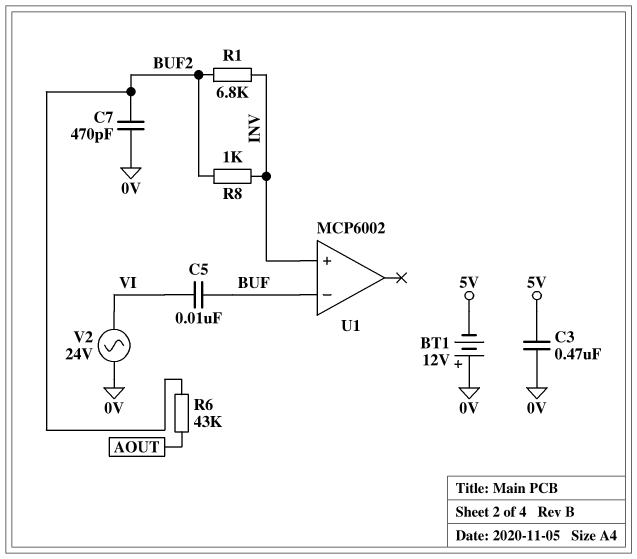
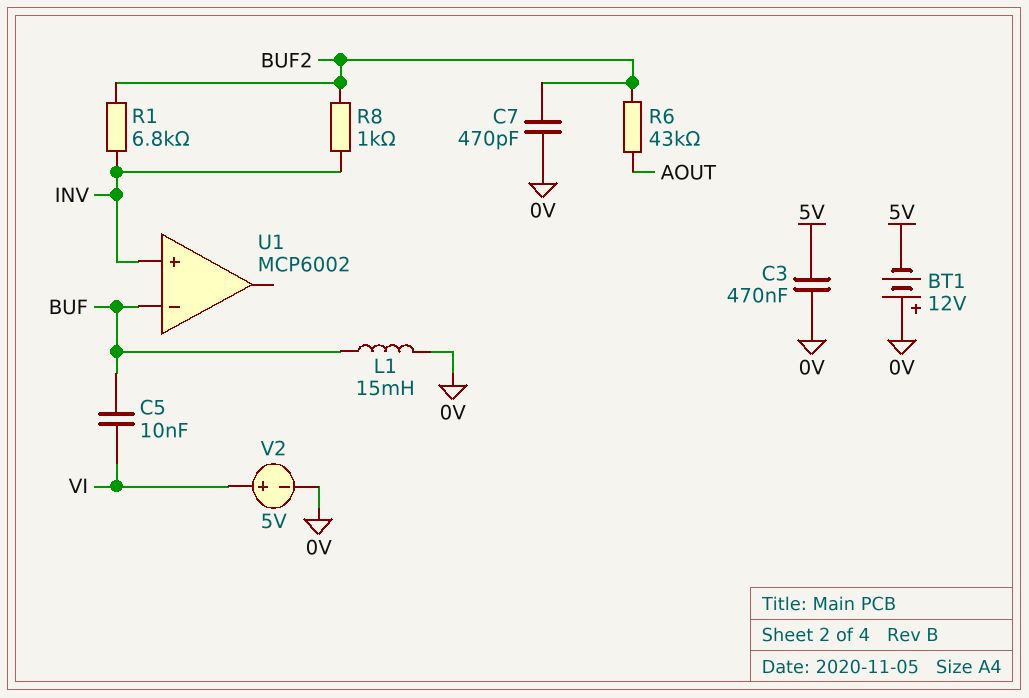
L1: none -> 15mH (0V, BUF)
V2: AC 24V (0V, VI) -> 5V (plus VI, minus 0V)

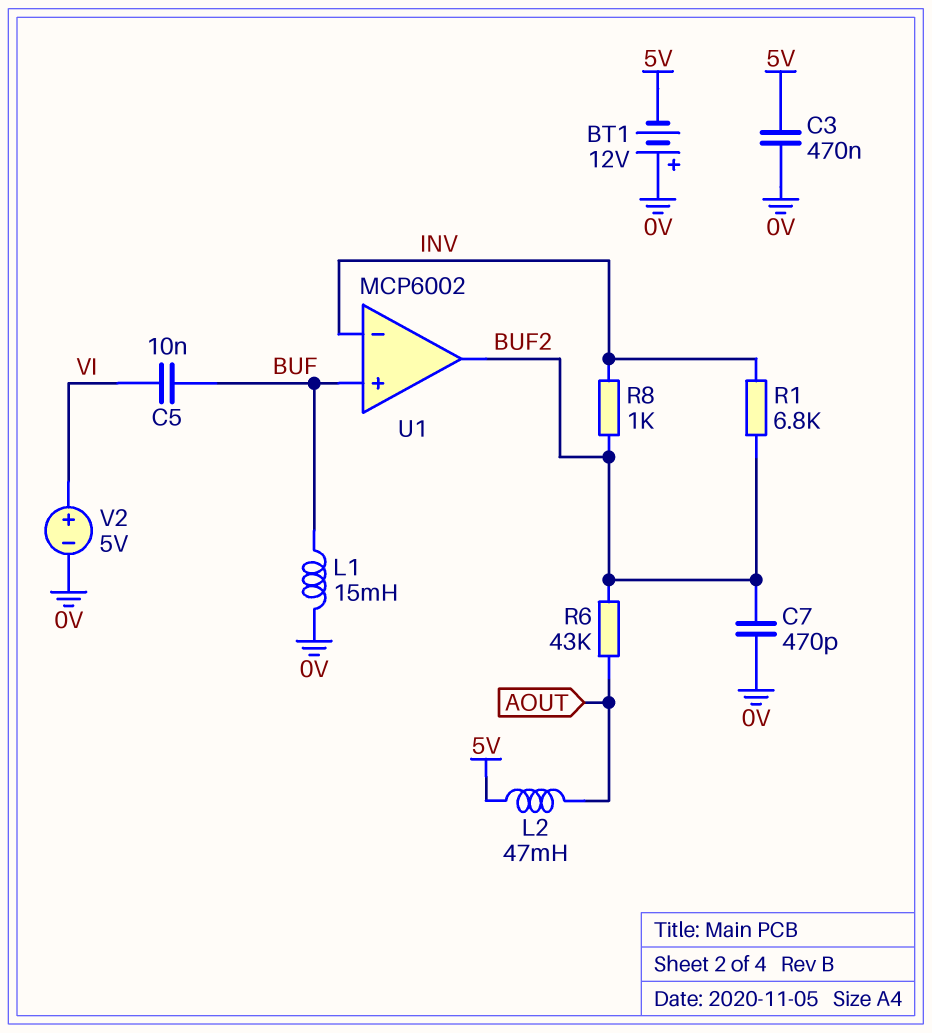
L2: none -> 47mH (5V, AOUT)
U1 pin in+: INV -> BUF
U1 pin in-: BUF -> INV
U1 pin out: none -> BUF2

